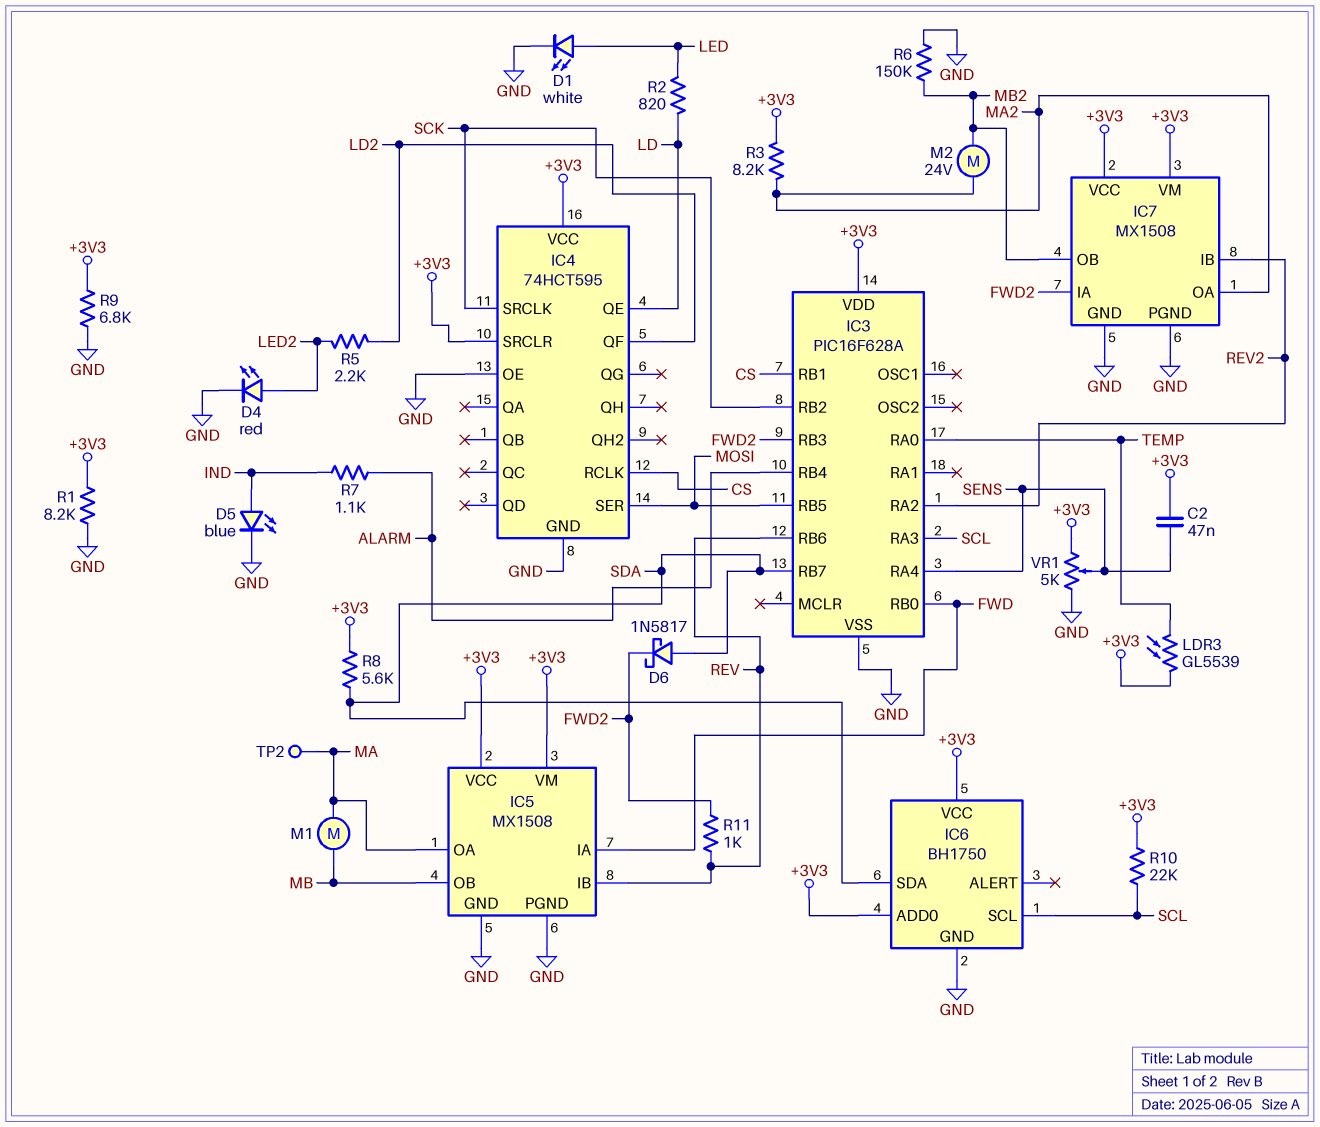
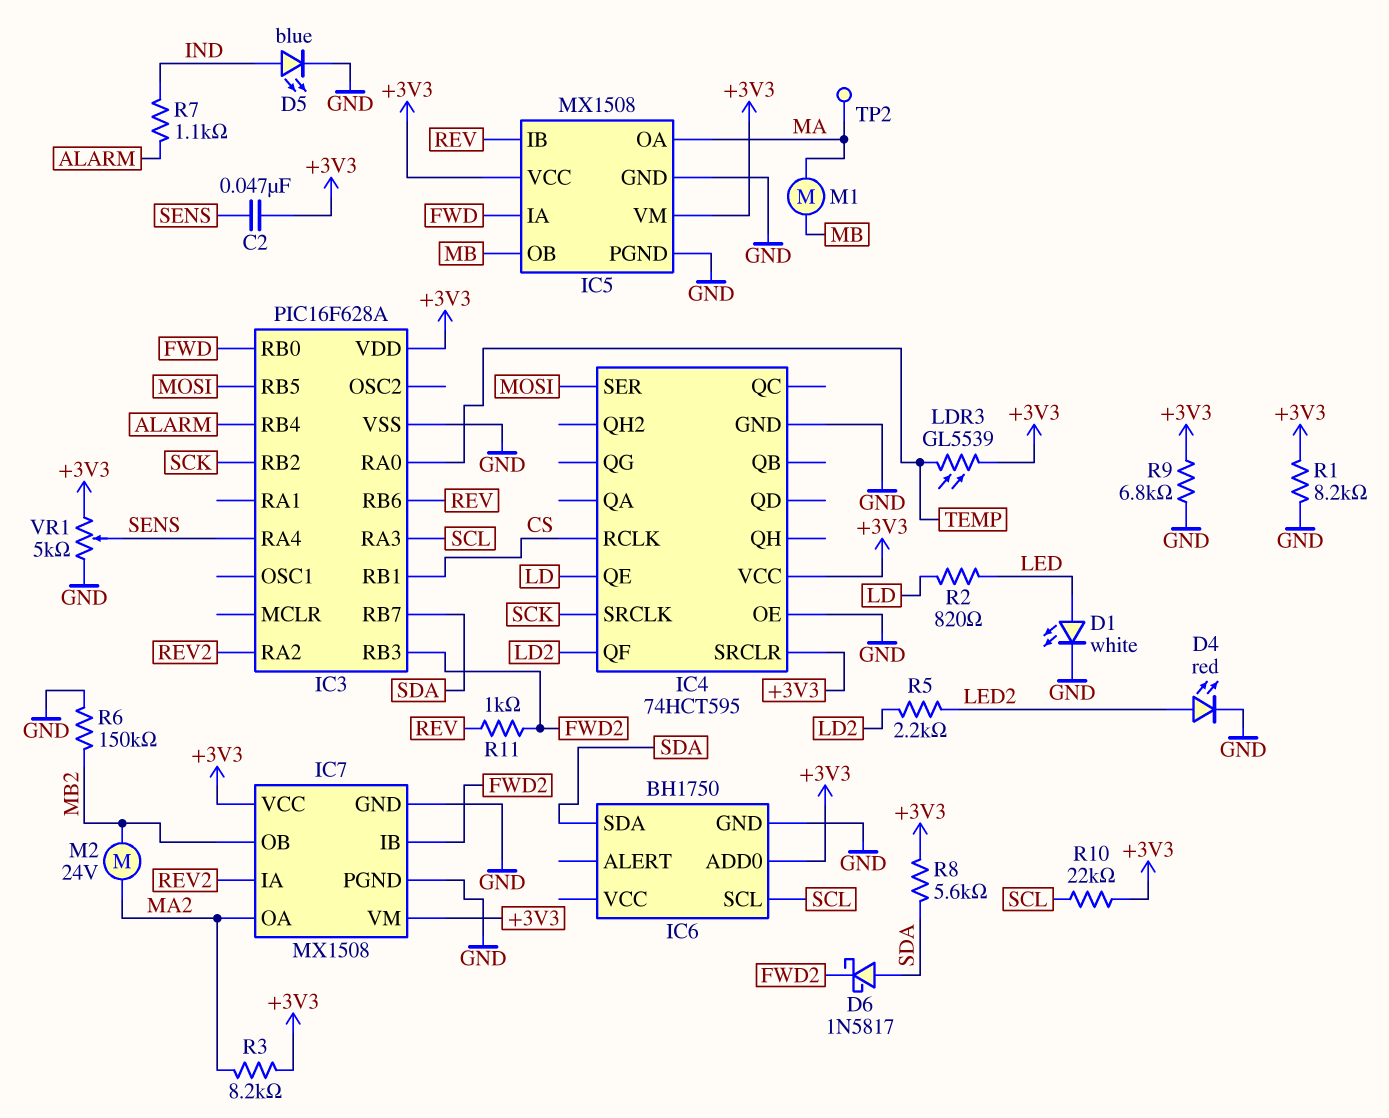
IC6 pin VCC: +3V3 -> none
IC7 pin IA: FWD2 -> REV2
IC7 pin IB: REV2 -> FWD2

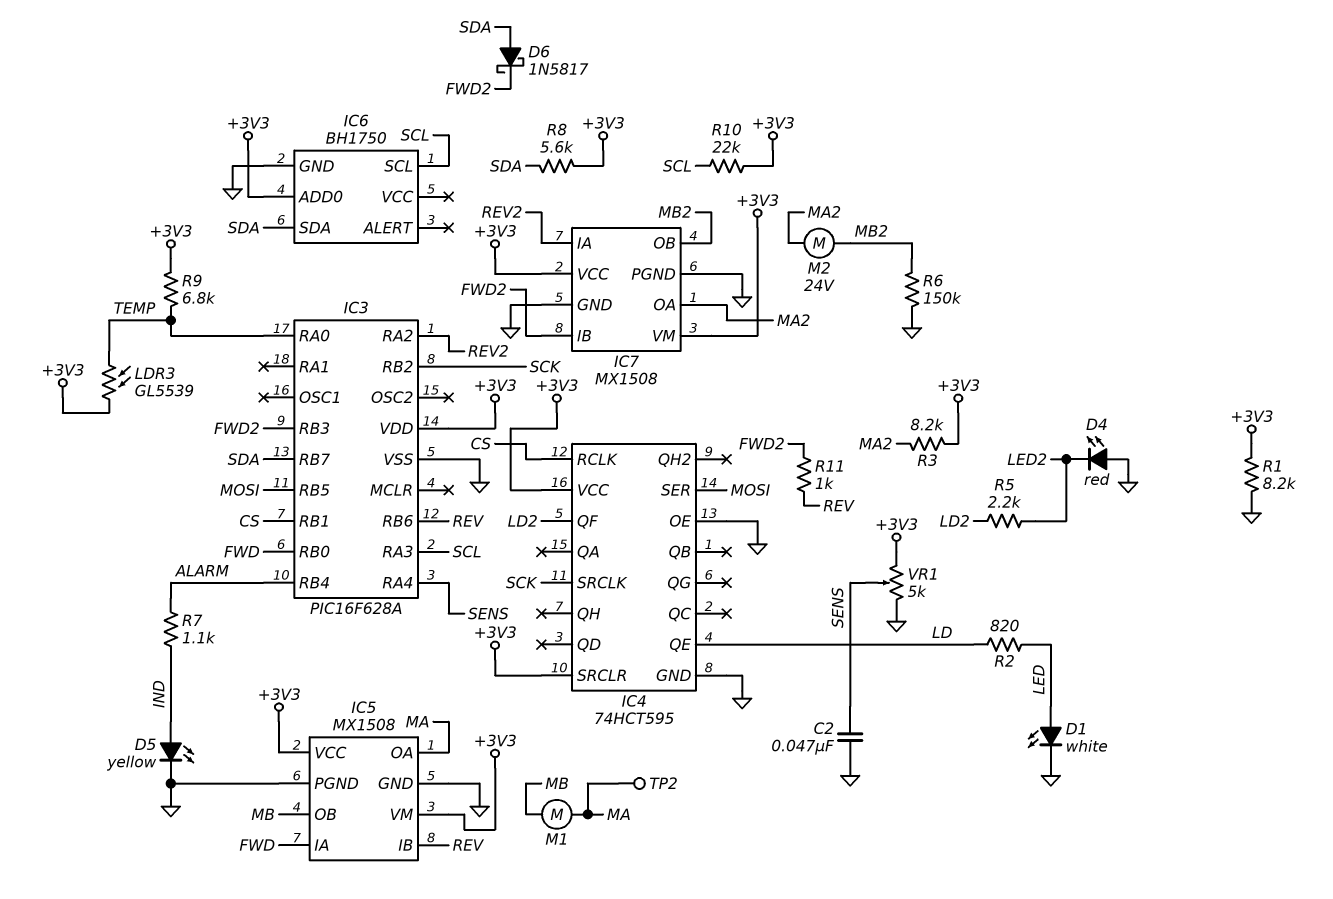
C2: 47nF (+3V3, SENS) -> 47nF (GND, SENS)
D4: LED red (A LED2, K GND) -> LED red (A GND, K LED2)
D5: LED blue (A IND, K GND) -> LED yellow (A IND, K GND)
R9: 6.8k (+3V3, GND) -> 6.8k (+3V3, TEMP)

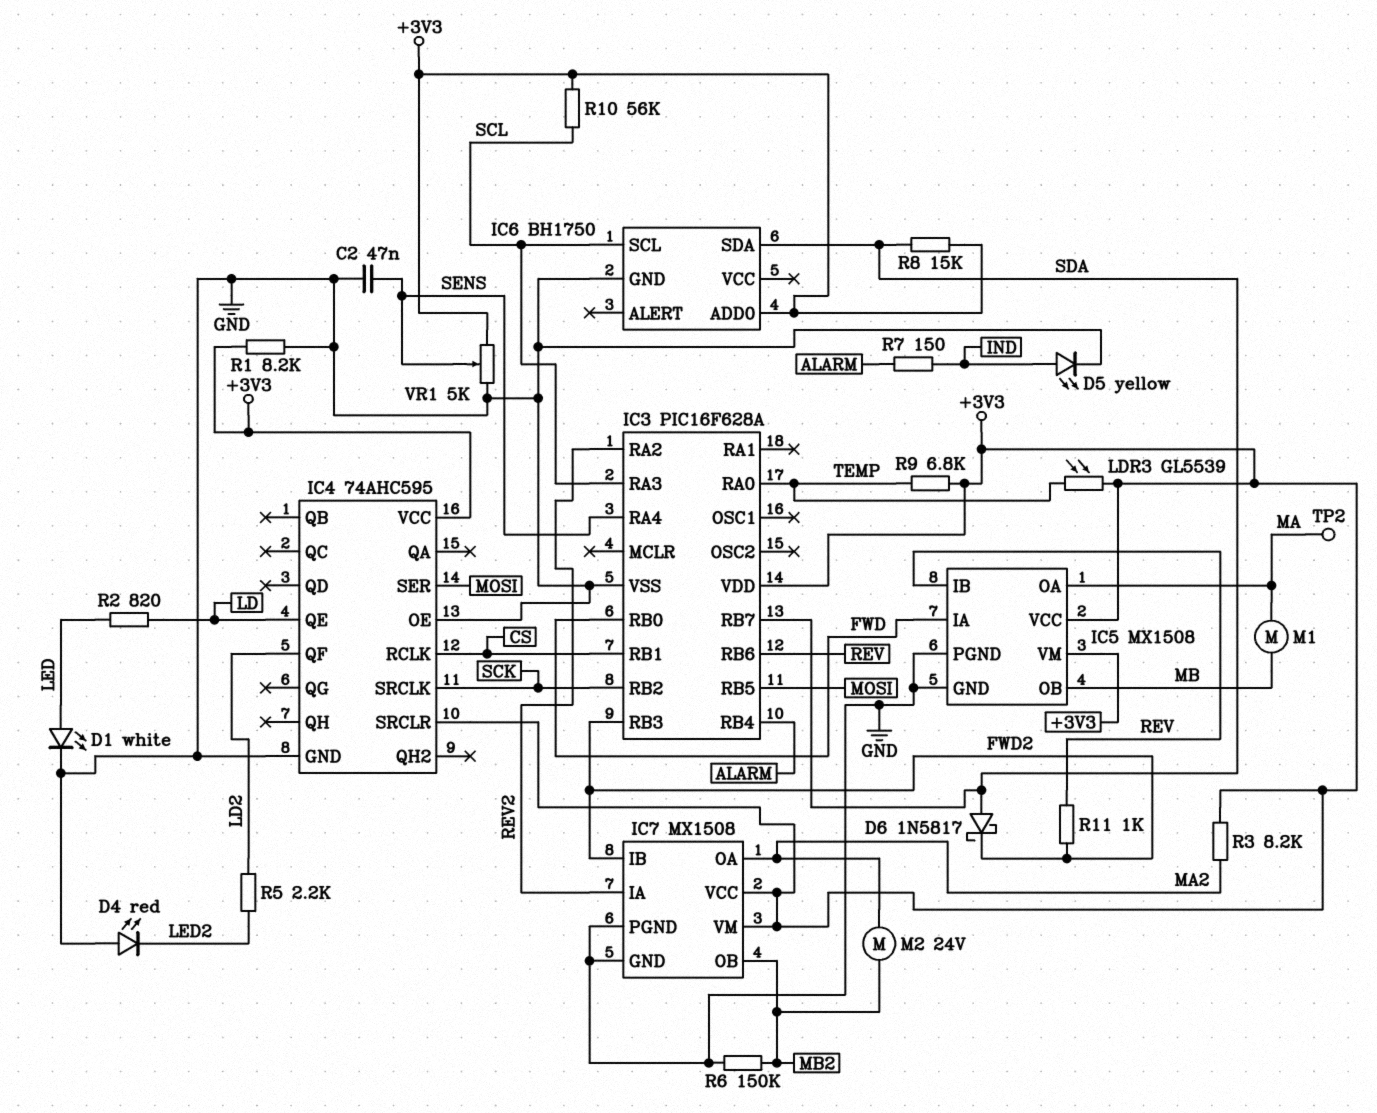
IC4: 74HCT595 -> 74AHC595
R7: 1.1k (ALARM, IND) -> 150 (ALARM, IND)
R8: 5.6k (+3V3, SDA) -> 15k (+3V3, SDA)
R10: 22k (+3V3, SCL) -> 56k (+3V3, SCL)

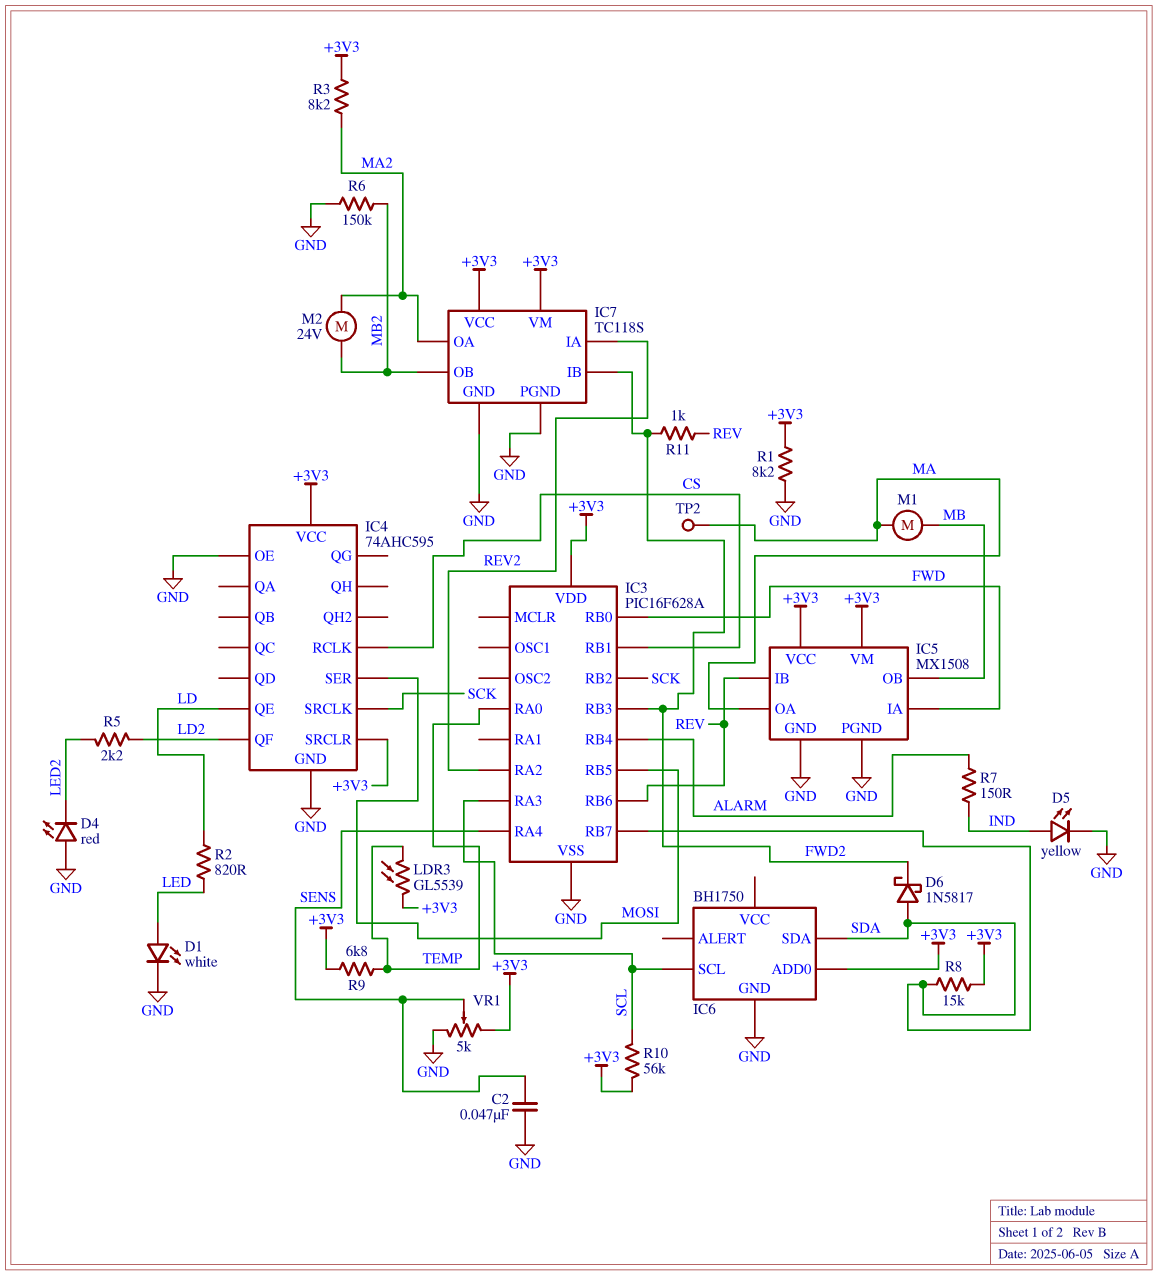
IC7: MX1508 -> TC118S

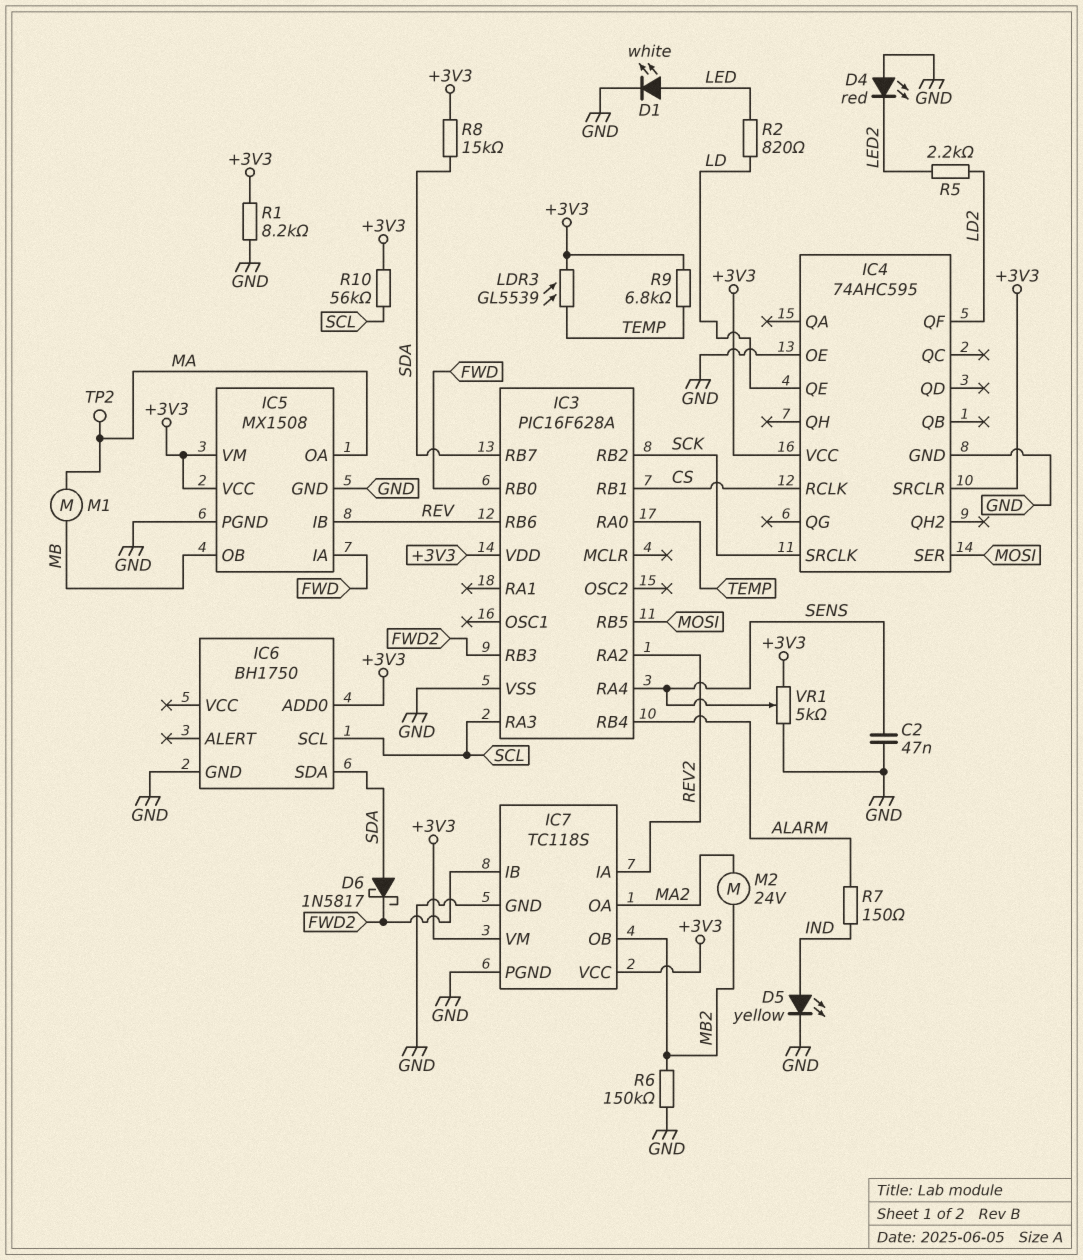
R3: 8.2k (+3V3, MA2) -> none
R11: 1k (FWD2, REV) -> none

